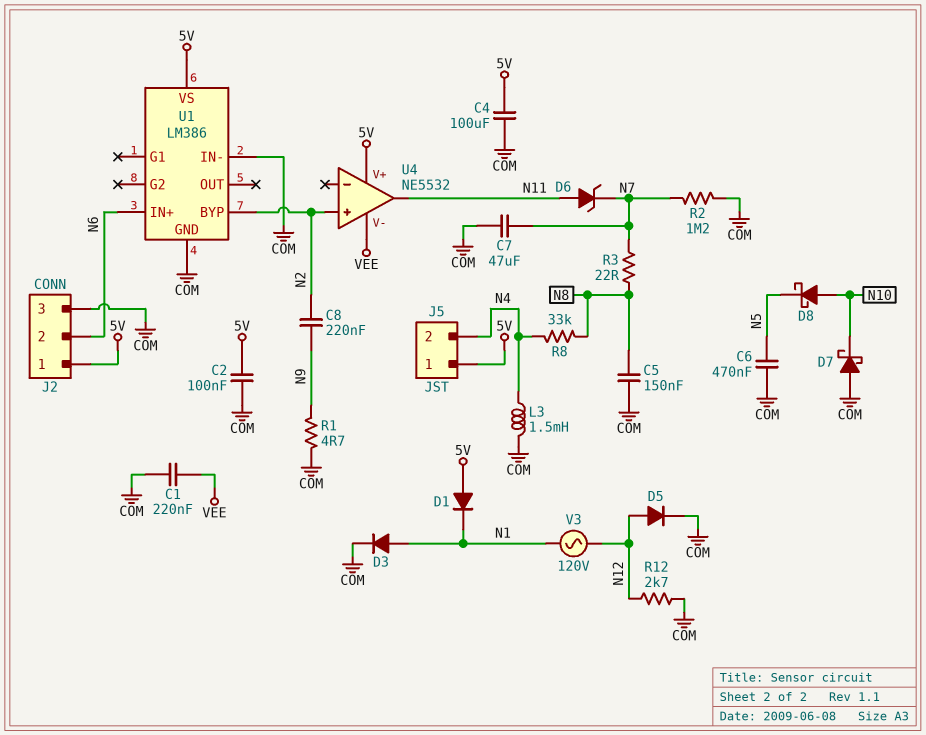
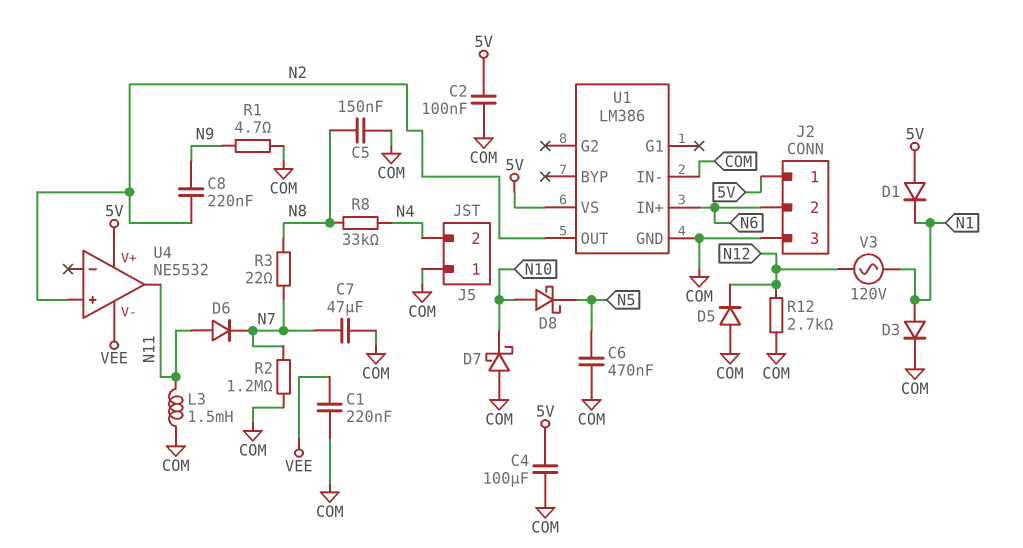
D5: diode (A N12, K COM) -> diode (A COM, K N12)
D6: zener (A N11, K N7) -> diode (A N11, K N7)
J5 pin 1: 5V -> COM
L3: 1.5mH (COM, N4) -> 1.5mH (COM, N11)
U1 pin BYP: N2 -> none
U1 pin OUT: none -> N2

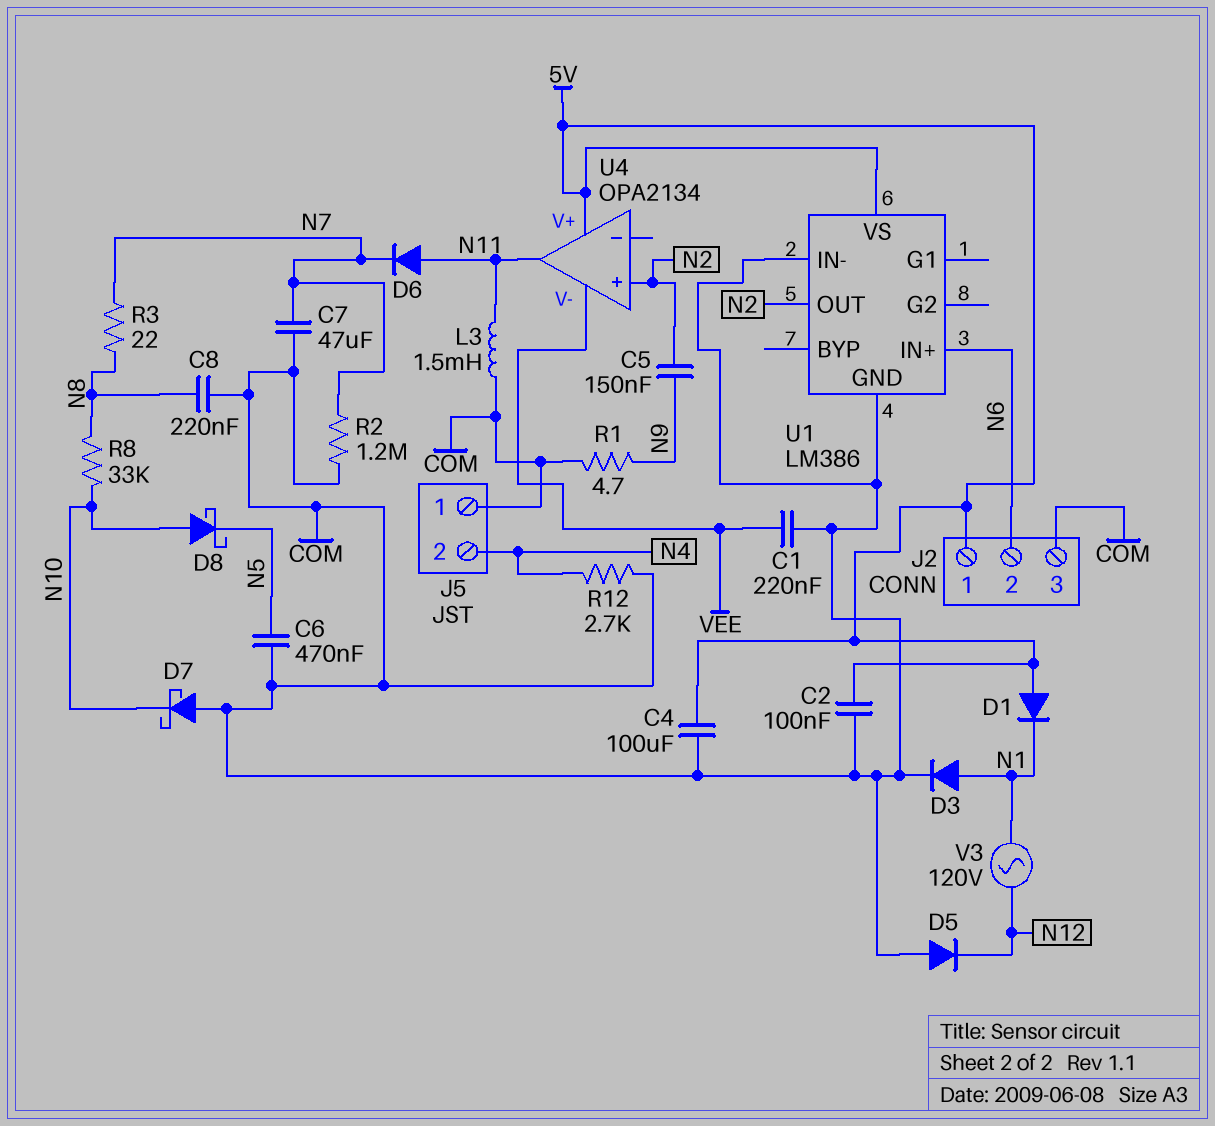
C5: 150nF (COM, N8) -> 150nF (N2, N9)
C8: 220nF (N2, N9) -> 220nF (COM, N8)
R8: 33k (N4, N8) -> 33k (N8, N10)
R12: 2.7k (COM, N12) -> 2.7k (COM, N4)
U4: NE5532 -> OPA2134

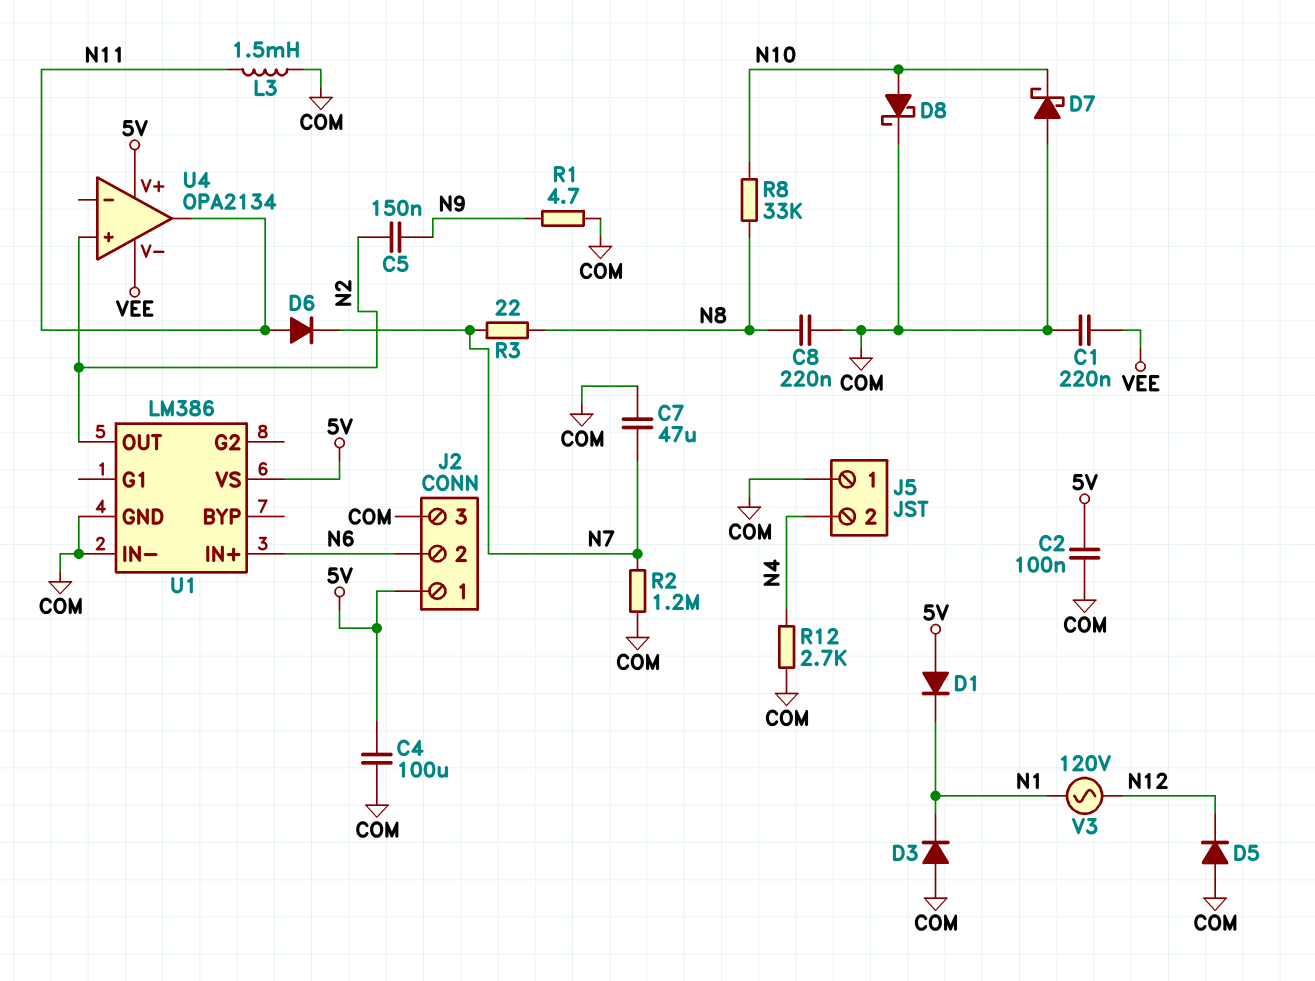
C6: 470nF (COM, N5) -> none
D3: diode (A N1, K COM) -> diode (A COM, K N1)
D8: schottky (A N10, K N5) -> schottky (A N10, K COM)

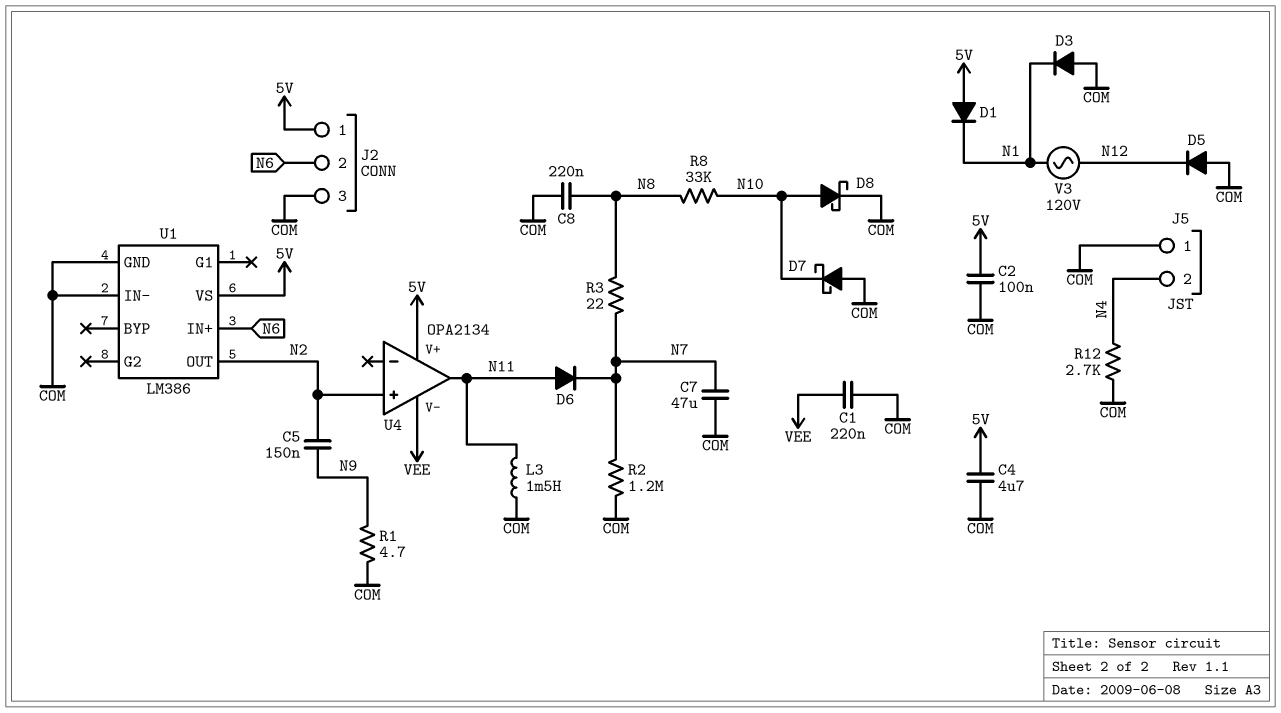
C4: 100uF (5V, COM) -> 4.7uF (5V, COM)

